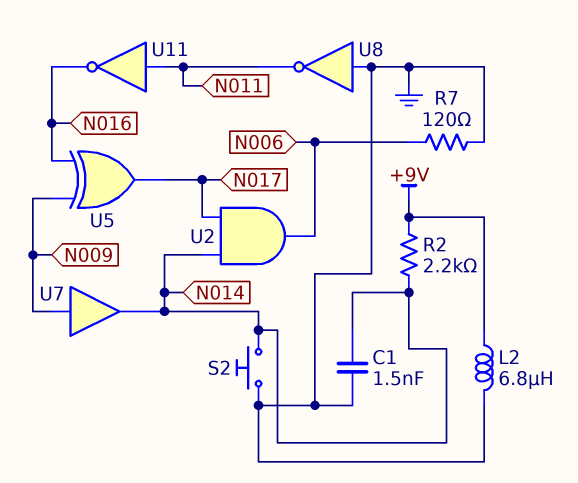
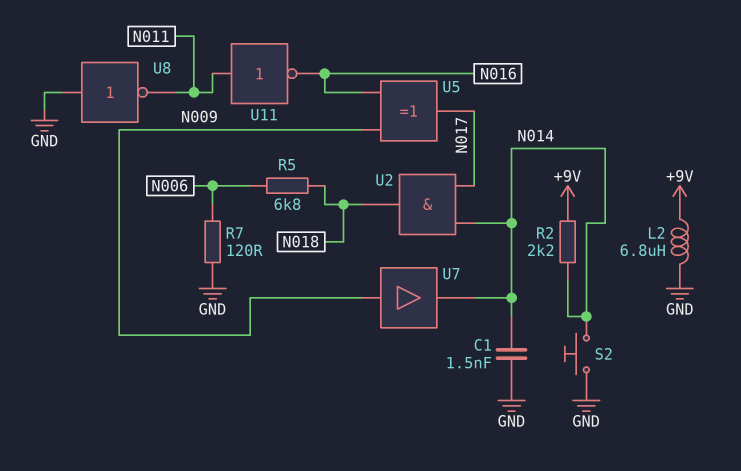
R5: none -> 6.8k (N006, N018)
U2: AND (in N014, in N017, out N006) -> AND (in N014, in N017, out N018)

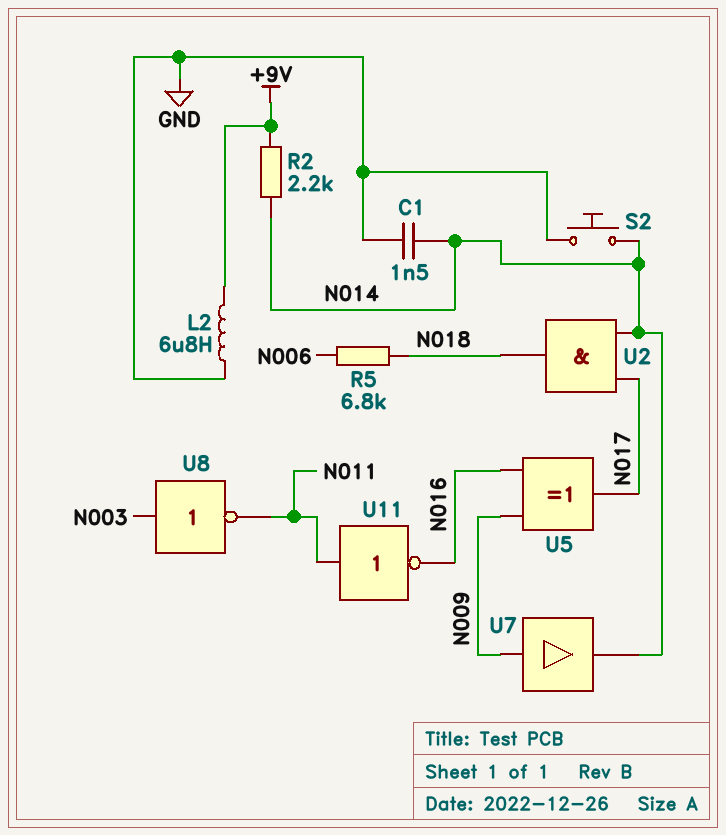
R7: 120 (GND, N006) -> none
U8: NOT (in GND, out N011) -> NOT (in N003, out N011)

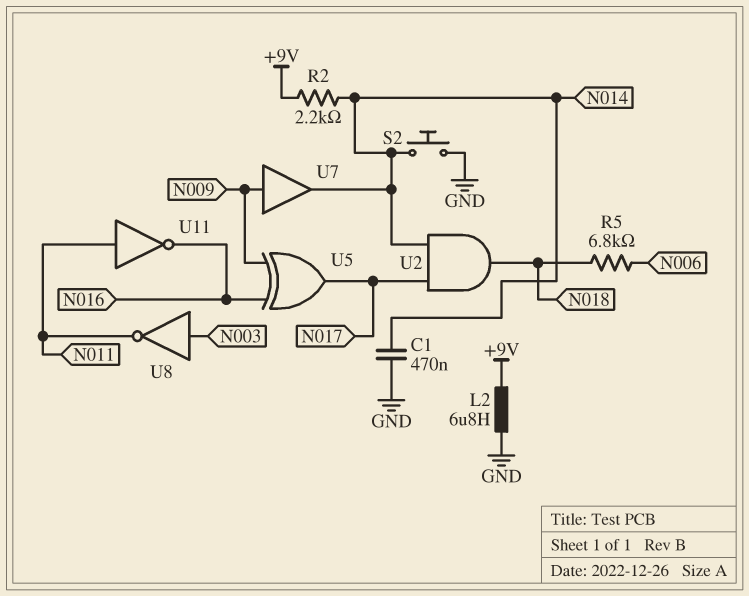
C1: 1.5nF (GND, N014) -> 470nF (GND, N014)

